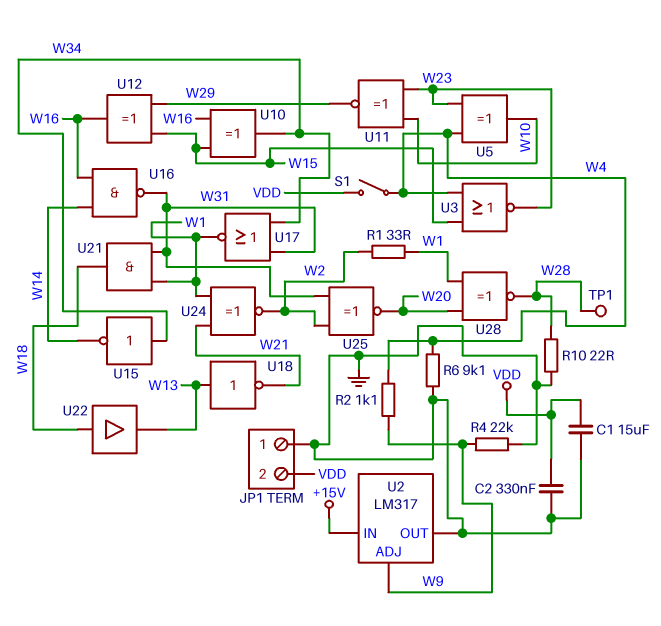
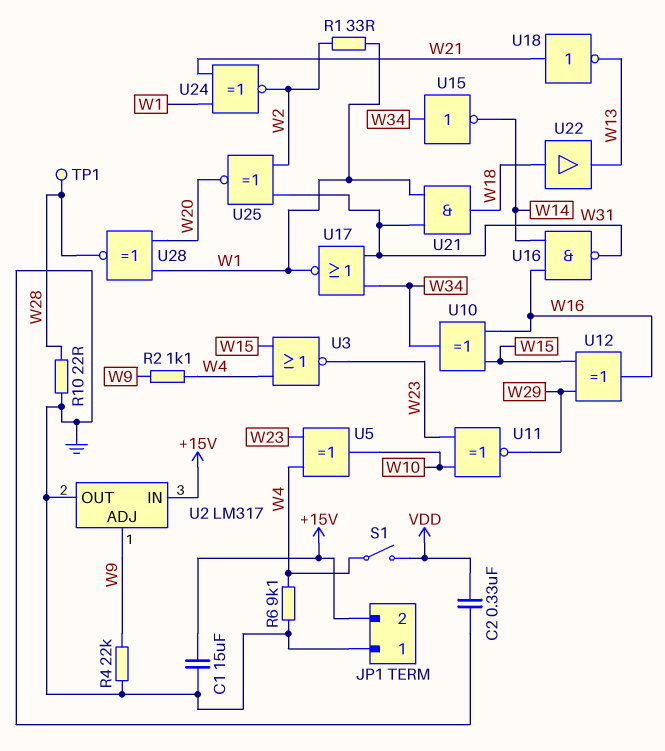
C1: 15uF (GND, VDD) -> 15uF (+15V, GND)
JP1 pin 2: VDD -> +15V
U18: NOT (in W13, out W21) -> NOT (in W21, out W13)

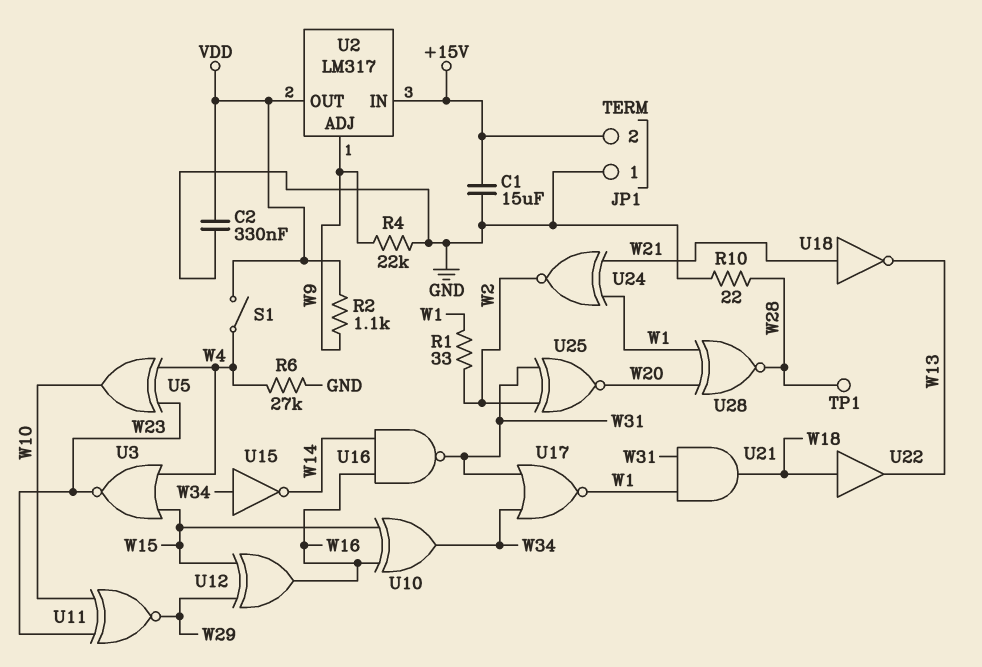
R2: 1.1k (W4, W9) -> 1.1k (VDD, W9)
R6: 9.1k (GND, W4) -> 27k (GND, W4)
U2 pin OUT: GND -> VDD

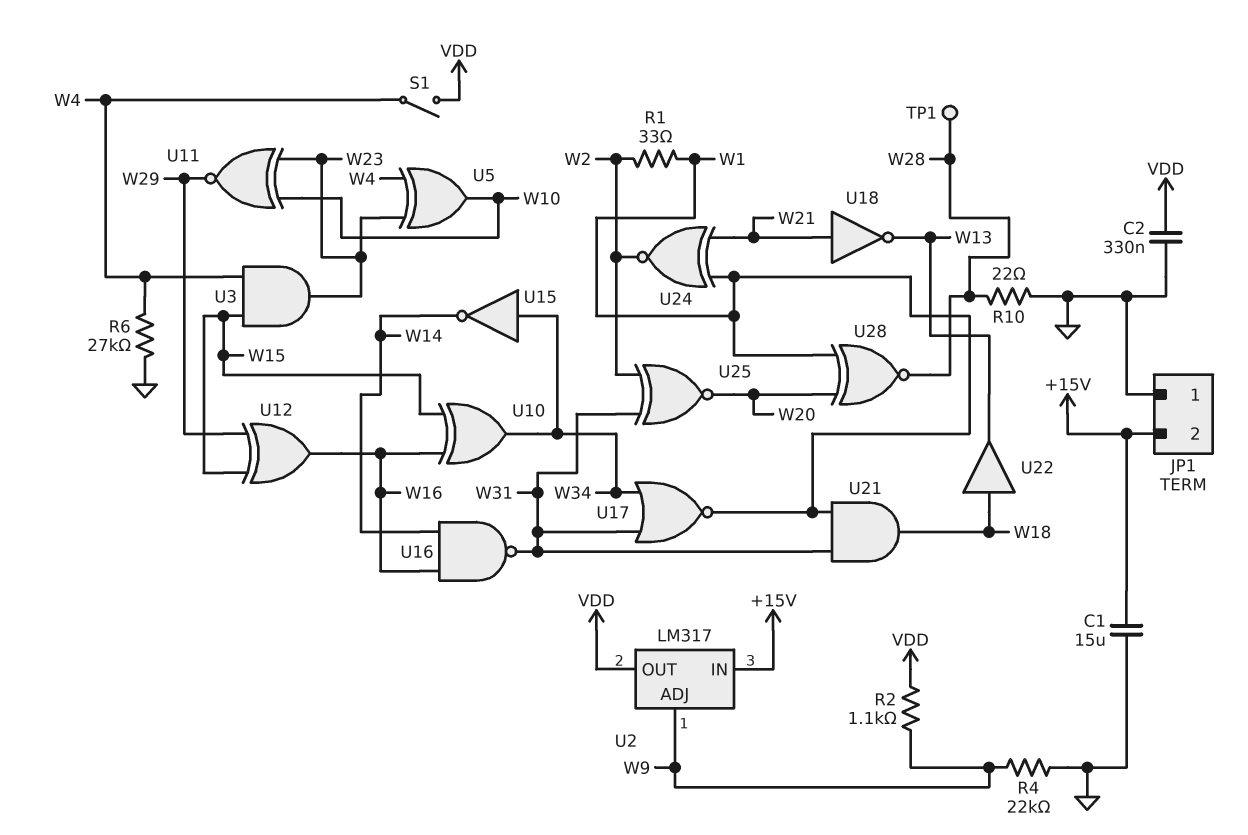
U3: NOR (in W4, in W15, out W23) -> AND (in W4, in W15, out W23)

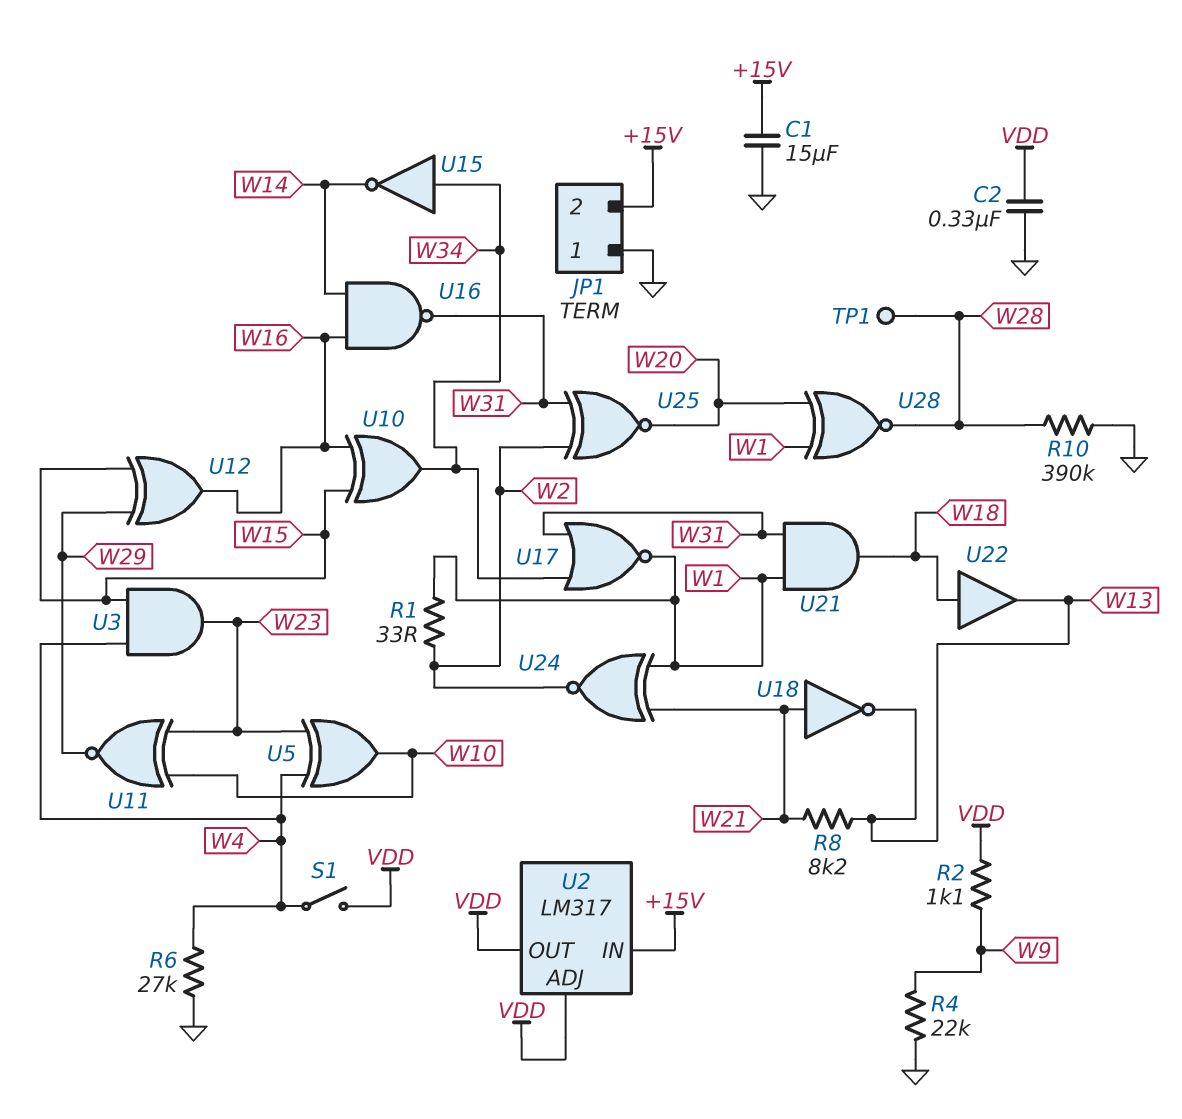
R8: none -> 8.2k (W13, W21)
R10: 22 (GND, W28) -> 390k (GND, W28)
U2 pin ADJ: W9 -> VDD

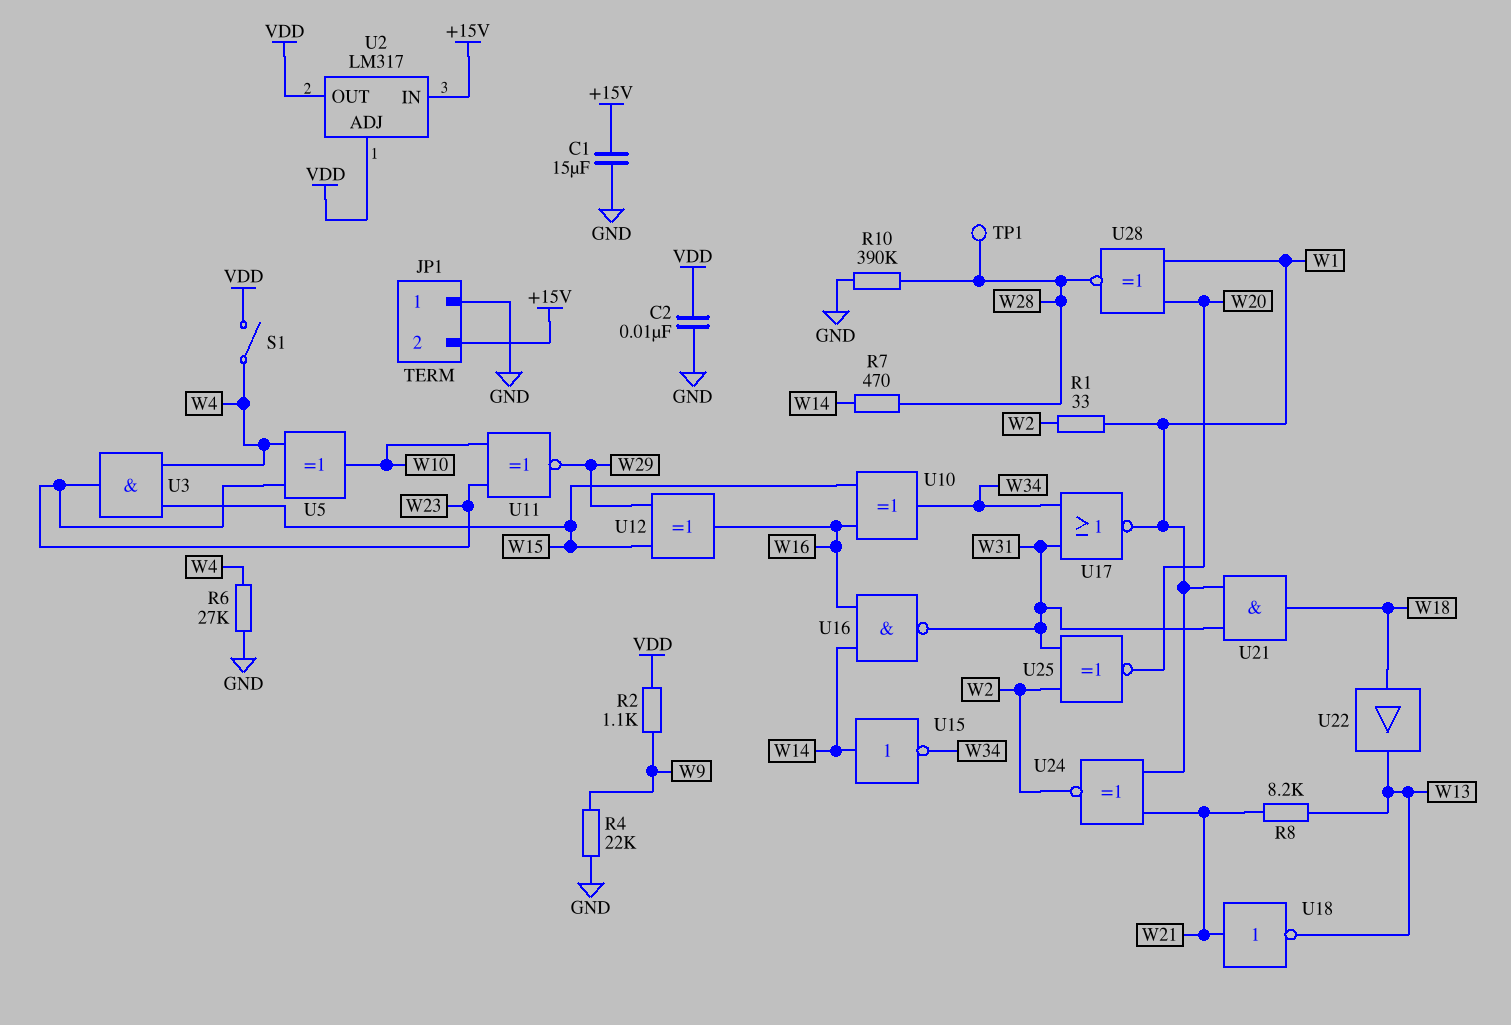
C2: 330nF (GND, VDD) -> 10nF (GND, VDD)
R7: none -> 470 (W14, W28)
U15: NOT (in W34, out W14) -> NOT (in W14, out W34)

